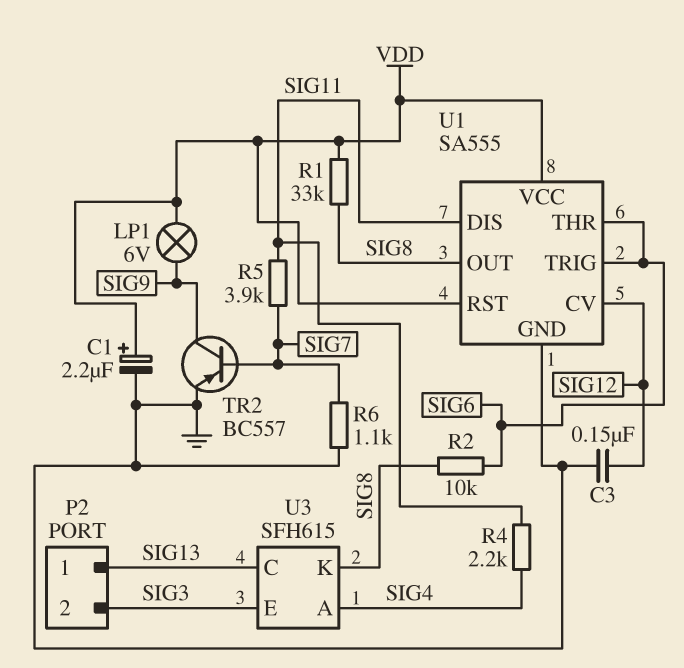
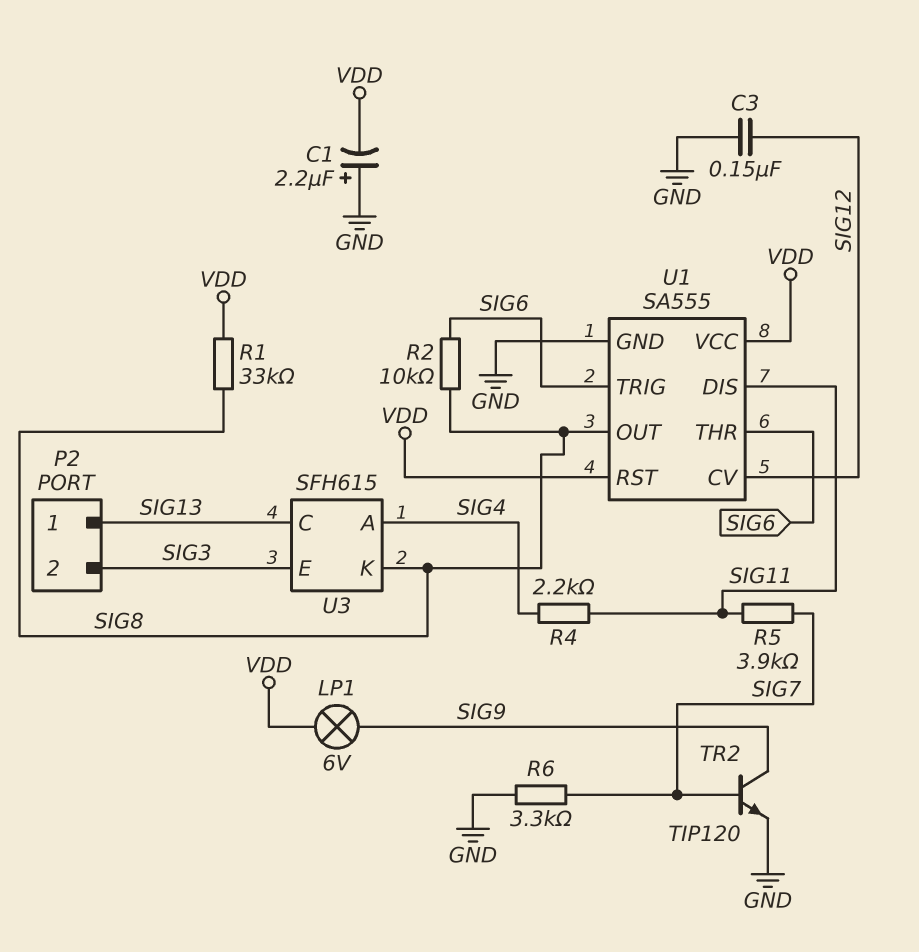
C1: 2.2uF (plus VDD, minus GND) -> 2.2uF (plus GND, minus VDD)
R6: 1.1k (GND, SIG7) -> 3.3k (GND, SIG7)
TR2: PNP BC557 (B SIG7, C SIG9, E GND) -> NPN TIP120 (B SIG7, C SIG9, E GND)

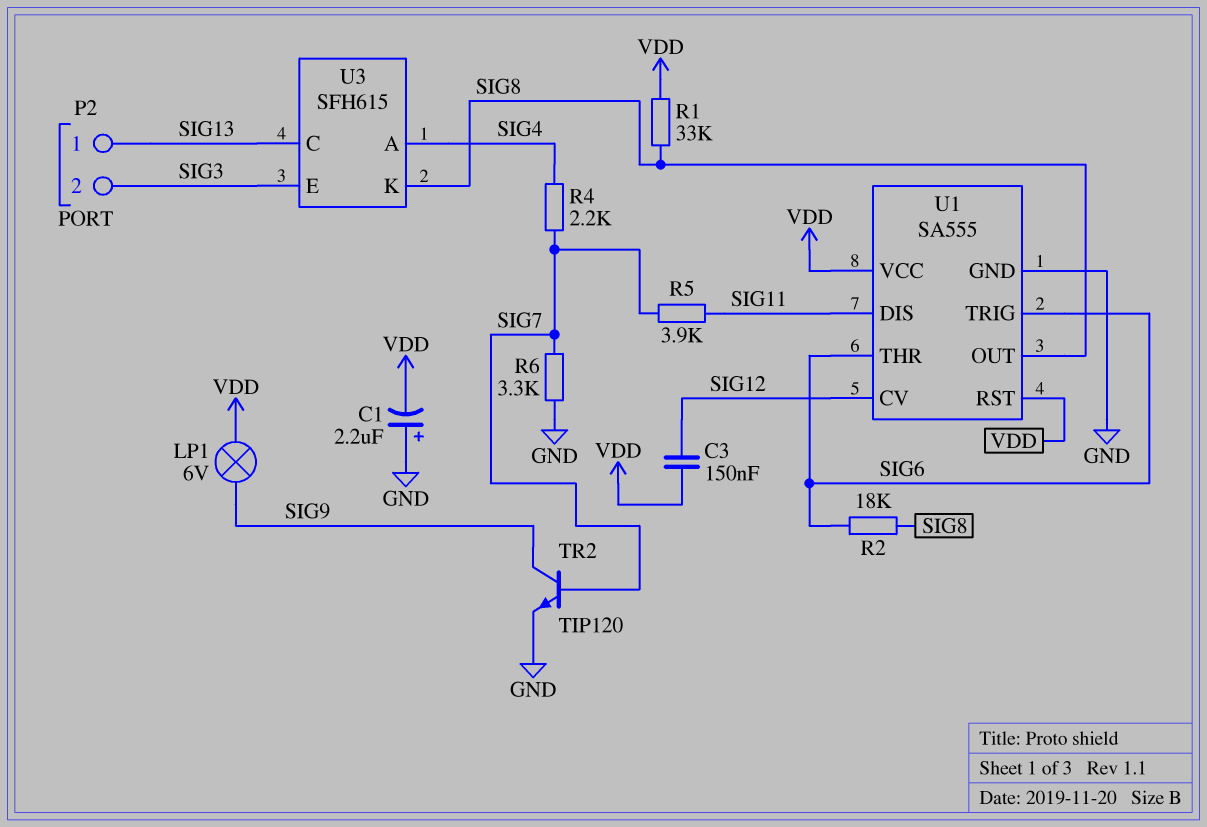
C3: 150nF (GND, SIG12) -> 150nF (SIG12, VDD)
R2: 10k (SIG6, SIG8) -> 18k (SIG6, SIG8)
R4: 2.2k (SIG4, SIG11) -> 2.2k (SIG4, SIG7)

